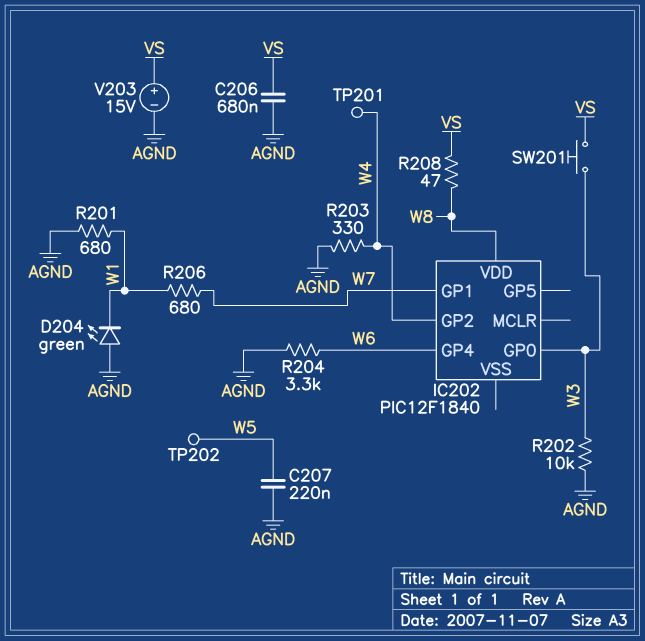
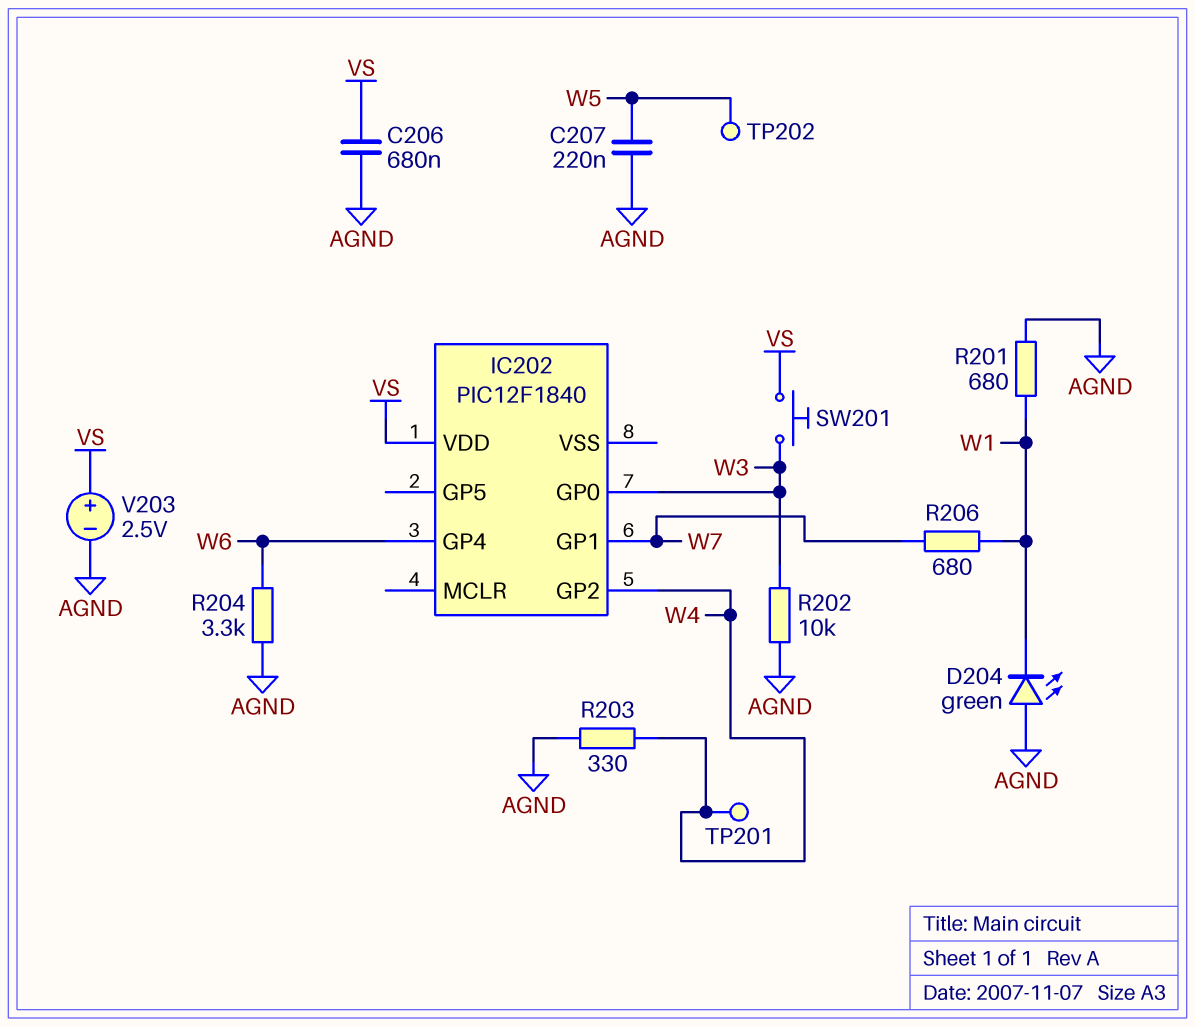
IC202 pin VDD: W8 -> VS
R208: 47 (VS, W8) -> none
V203: 15V (plus VS, minus AGND) -> 2.5V (plus VS, minus AGND)

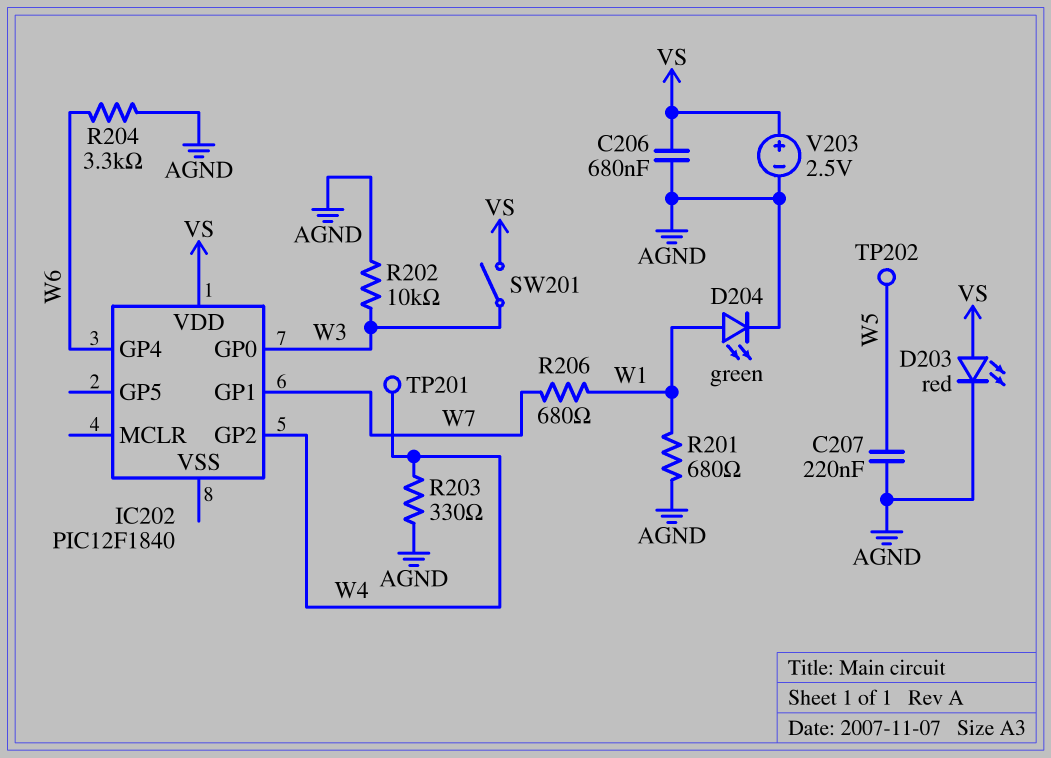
D203: none -> LED red (A VS, K AGND)
D204: LED green (A AGND, K W1) -> LED green (A W1, K AGND)
SW201: button (VS, W3) -> switch (VS, W3)

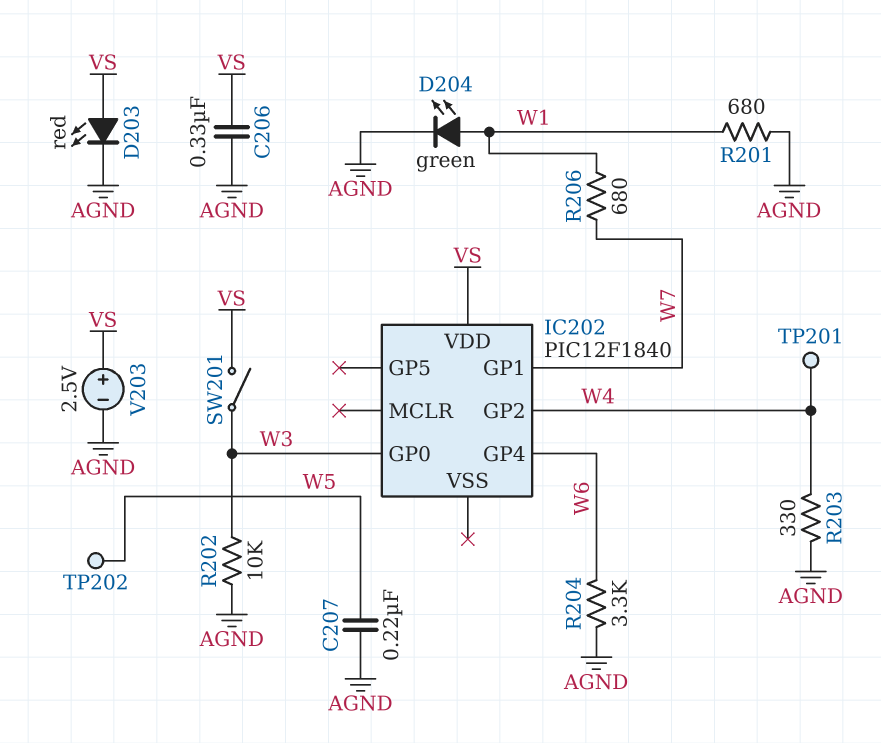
C206: 680nF (AGND, VS) -> 330nF (AGND, VS)

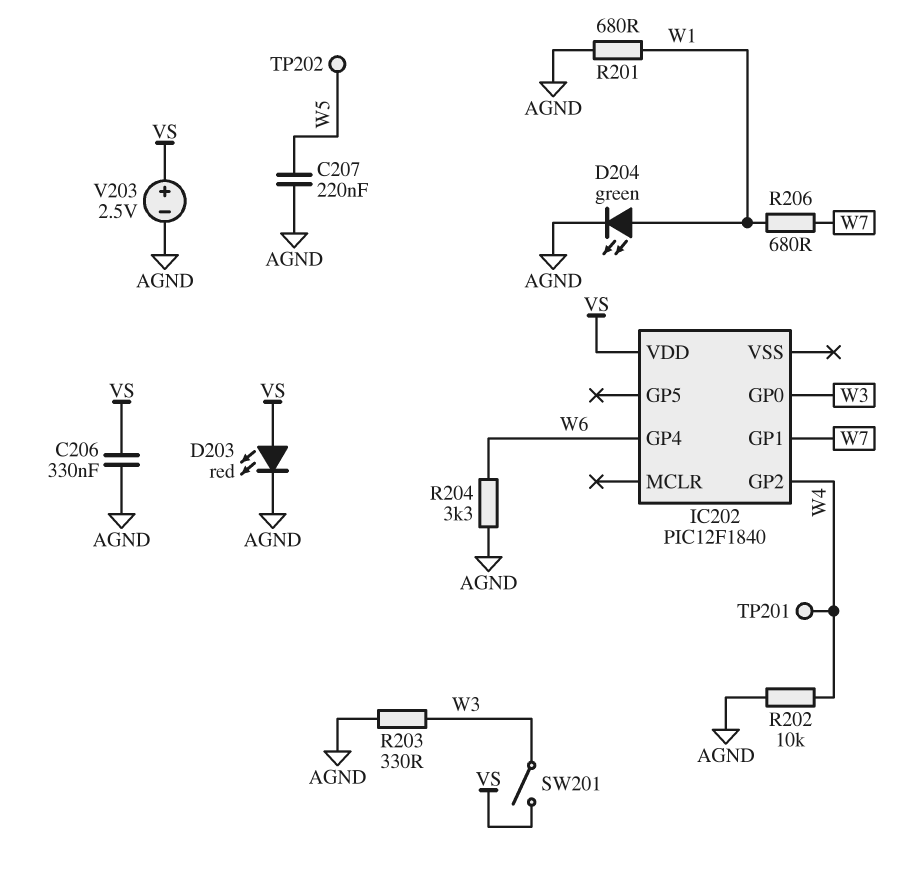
R202: 10k (AGND, W3) -> 10k (AGND, W4)
R203: 330 (AGND, W4) -> 330 (AGND, W3)

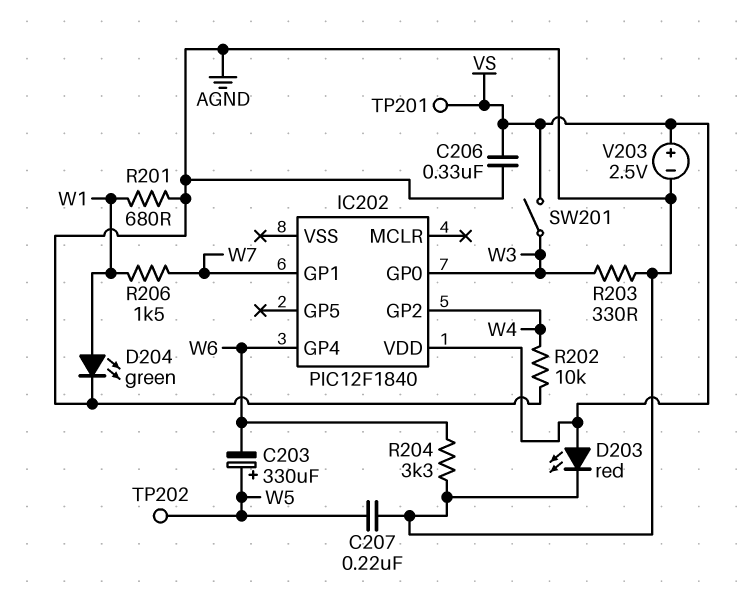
C203: none -> 330uF (plus W5, minus W6)
R206: 680 (W1, W7) -> 1.5k (W1, W7)
TP201: test point (W4) -> test point (VS)

